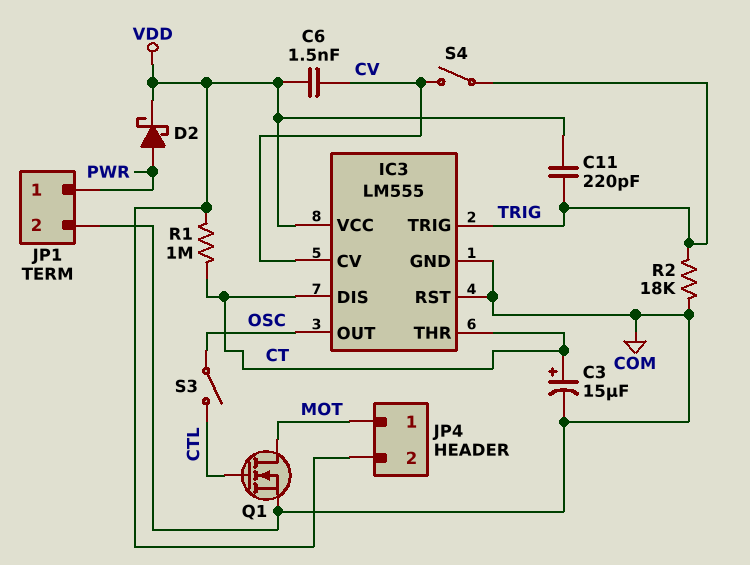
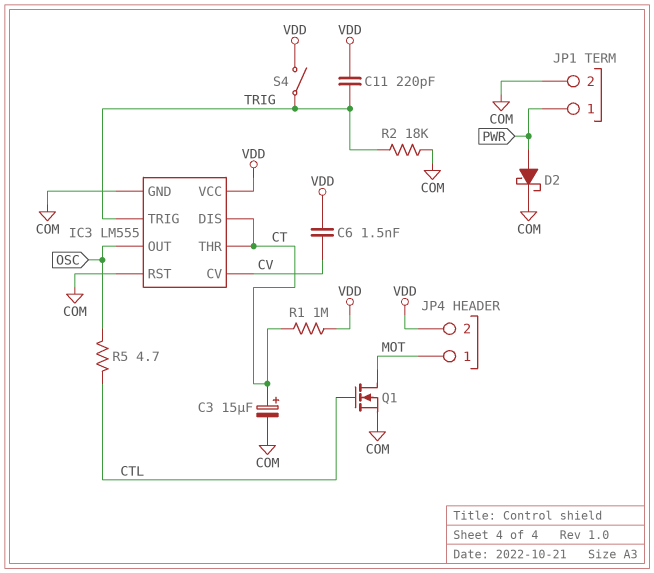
D2: schottky (A PWR, K VDD) -> schottky (A PWR, K COM)
R5: none -> 4.7 (CTL, OSC)
S3: switch (CTL, OSC) -> none
S4: switch (CV, TRIG) -> switch (TRIG, VDD)

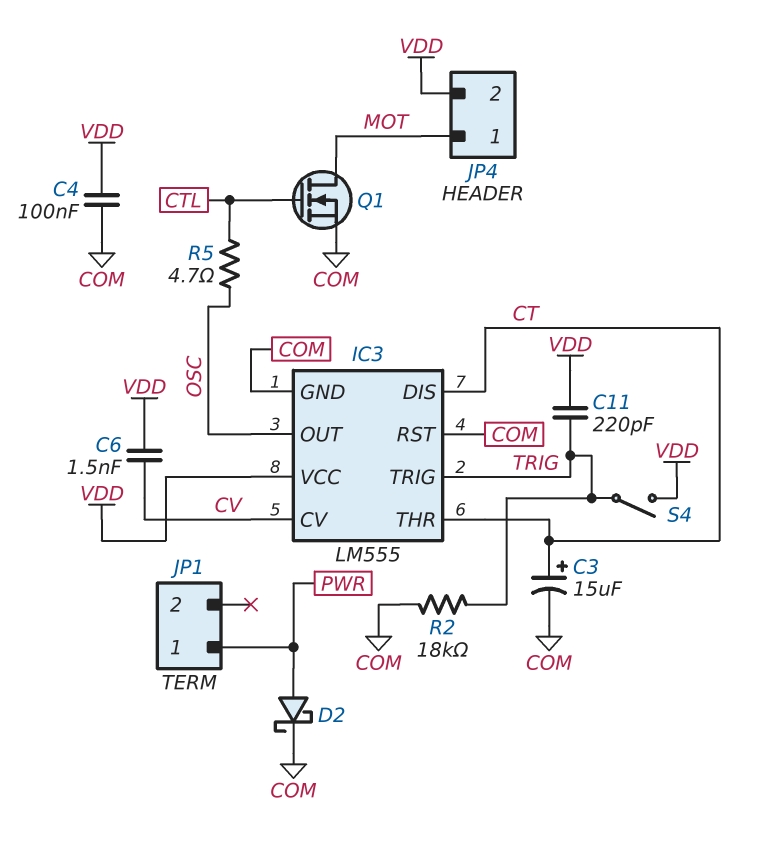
C4: none -> 100nF (COM, VDD)
JP1 pin 2: COM -> none
R1: 1M (CT, VDD) -> none

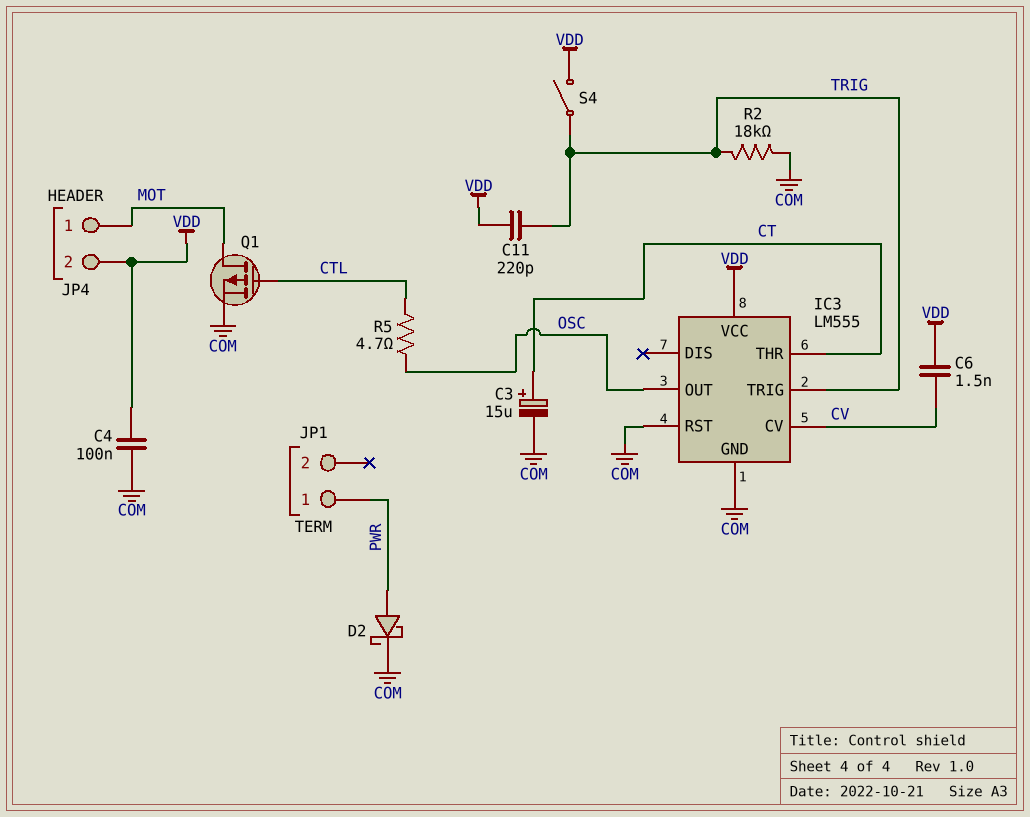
IC3 pin DIS: CT -> none
Q1: NMOS (G CTL, D MOT, S COM) -> PMOS (G CTL, D MOT, S COM)

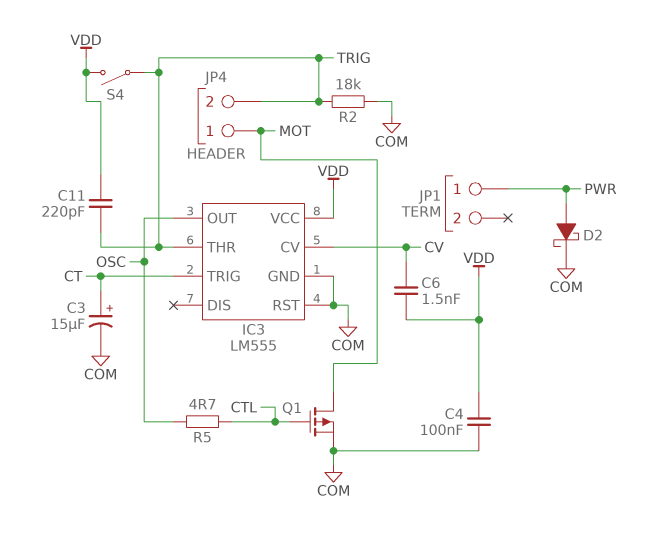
IC3 pin THR: CT -> TRIG
IC3 pin TRIG: TRIG -> CT
JP4 pin 2: VDD -> TRIG

